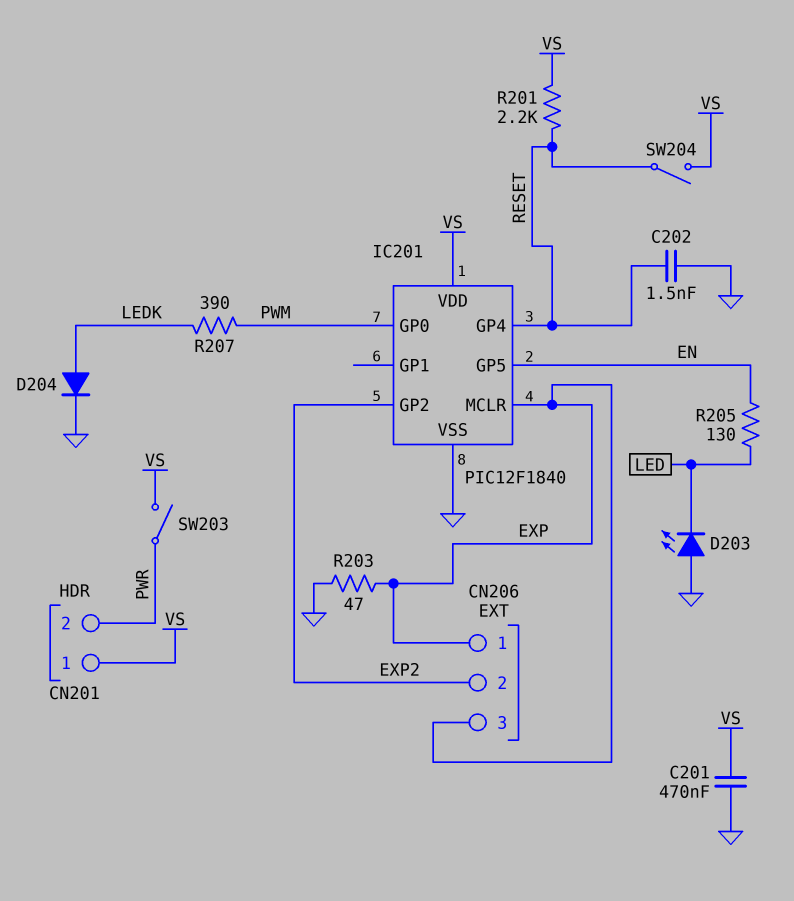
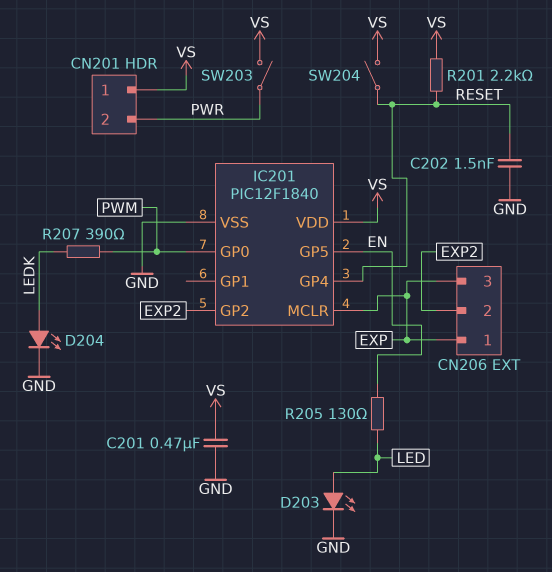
D203: LED (A GND, K LED) -> LED (A LED, K GND)
D204: diode (A LEDK, K GND) -> LED (A LEDK, K GND)
R203: 47 (EXP, GND) -> none

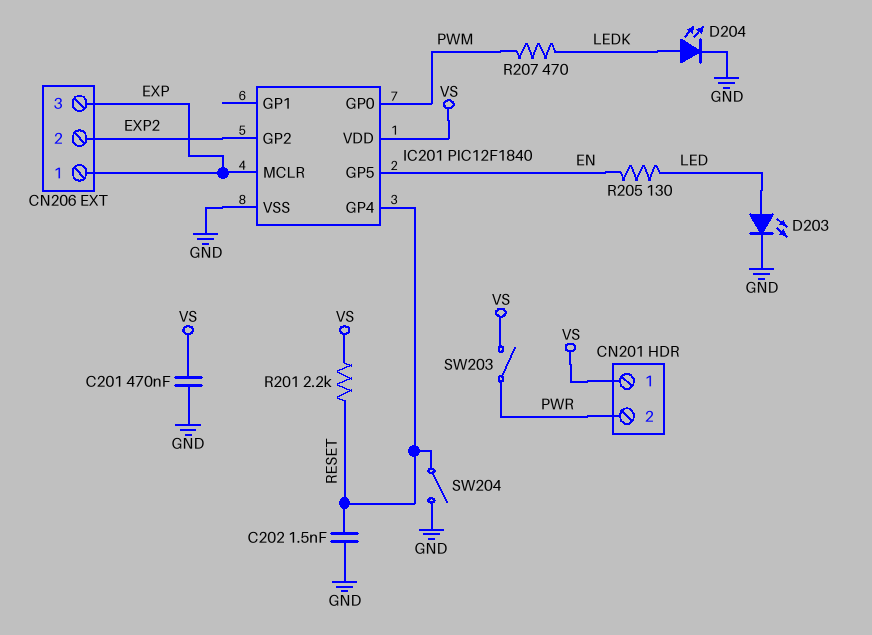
R207: 390 (LEDK, PWM) -> 470 (LEDK, PWM)
SW204: switch (RESET, VS) -> switch (GND, RESET)

